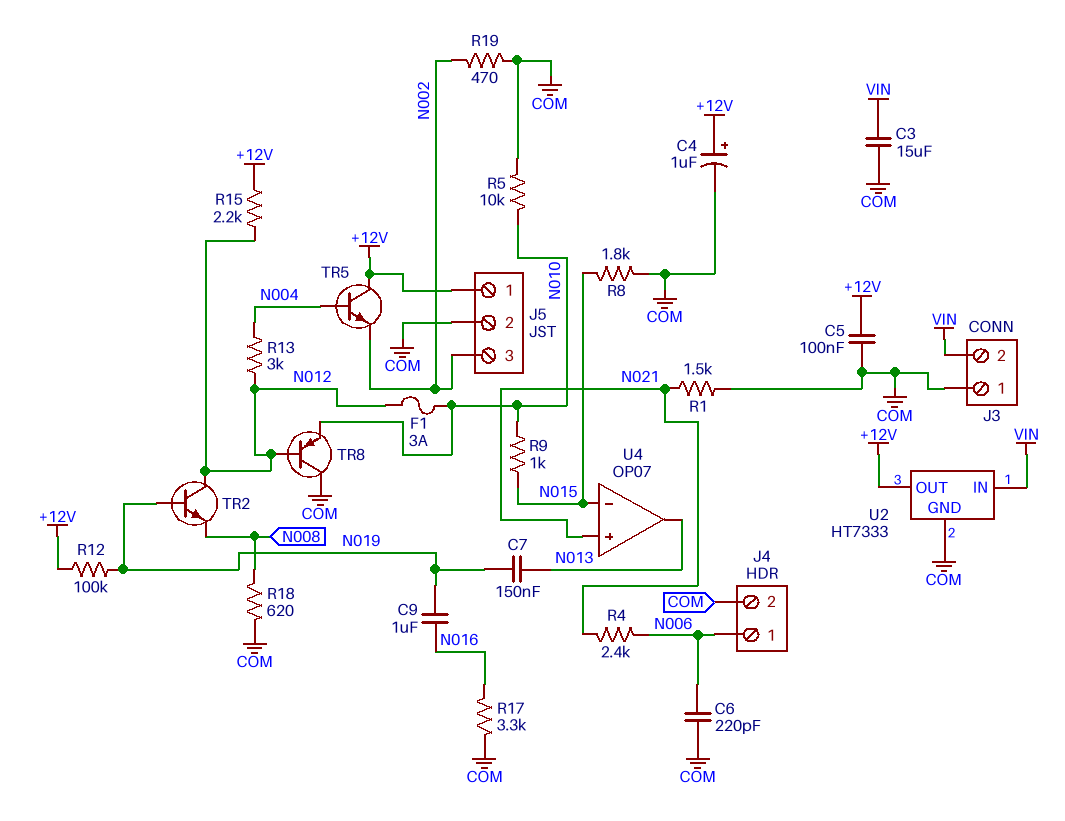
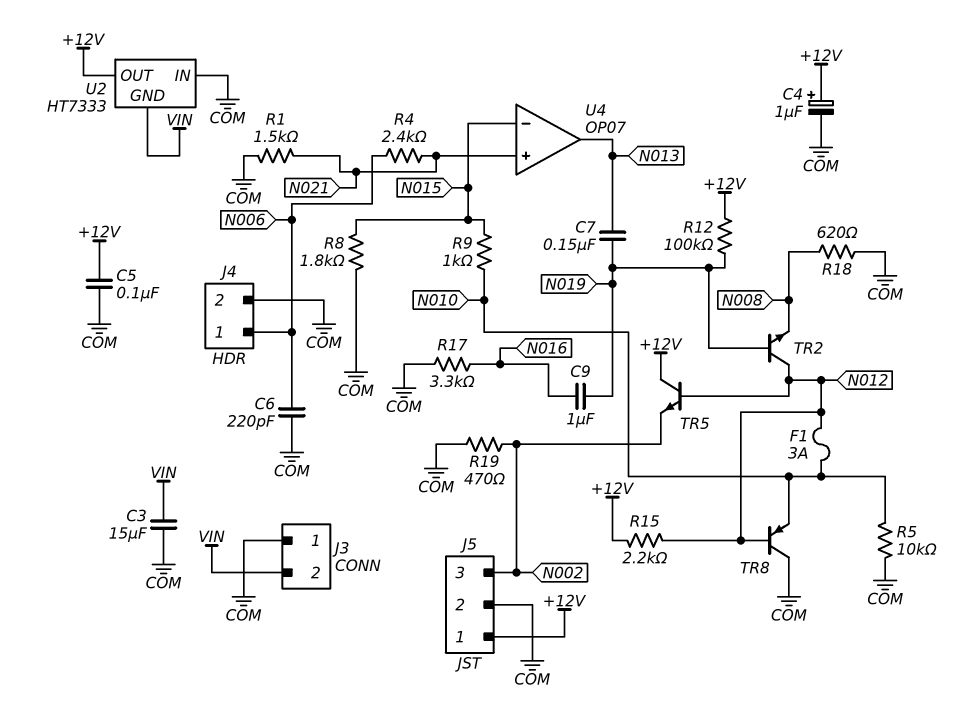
R13: 3k (N004, N012) -> none
TR5: NPN (B N004, C +12V, E N002) -> NPN (B N012, C +12V, E N002)
U2 pin GND: COM -> VIN
U2 pin IN: VIN -> COM

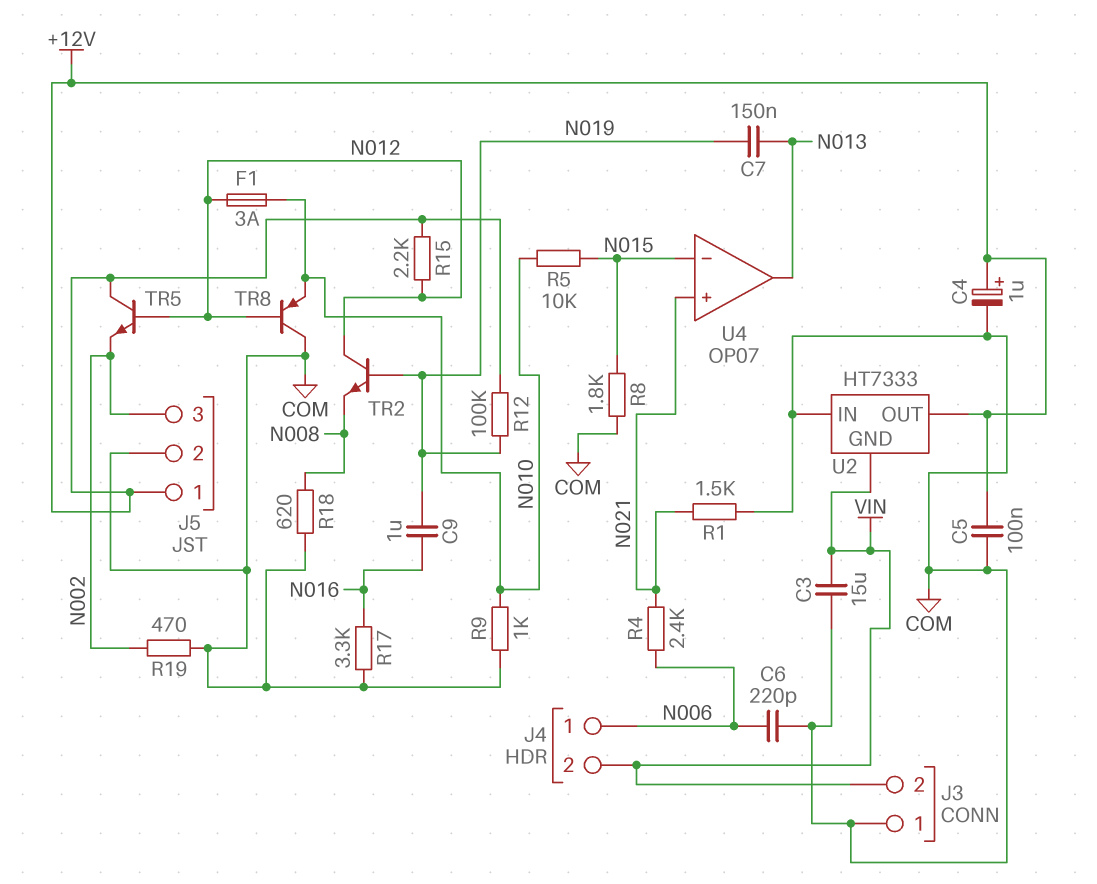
J4 pin 2: COM -> VIN
R5: 10k (COM, N010) -> 10k (N010, N015)
R9: 1k (N010, N015) -> 1k (COM, N010)

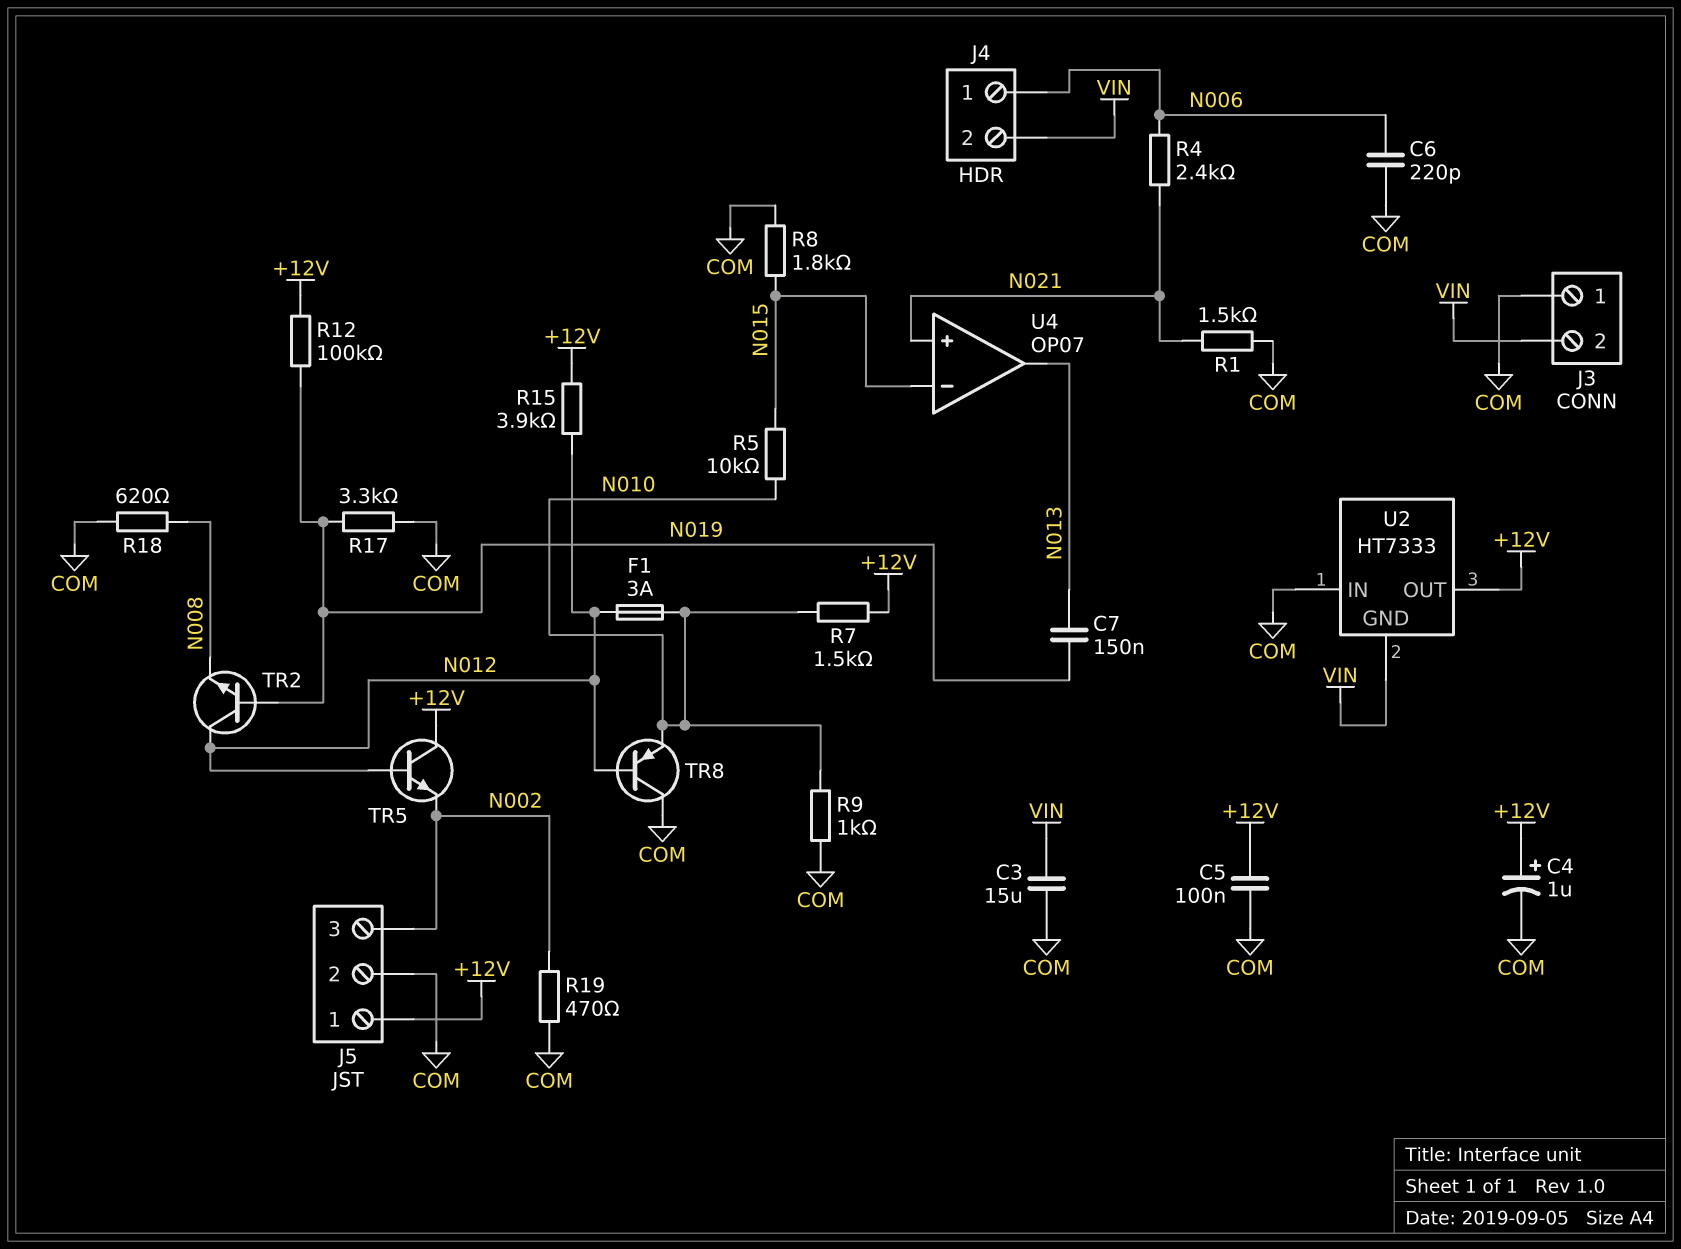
C9: 1uF (N016, N019) -> none
R7: none -> 1.5k (+12V, N010)
R15: 2.2k (+12V, N012) -> 3.9k (+12V, N012)
R17: 3.3k (COM, N016) -> 3.3k (COM, N019)

